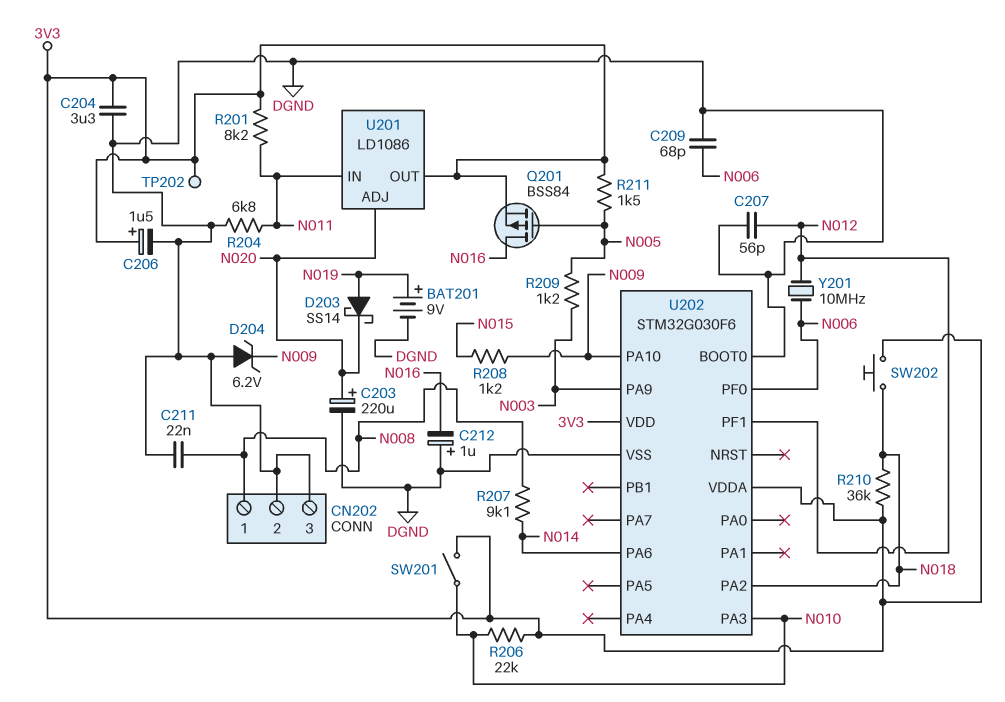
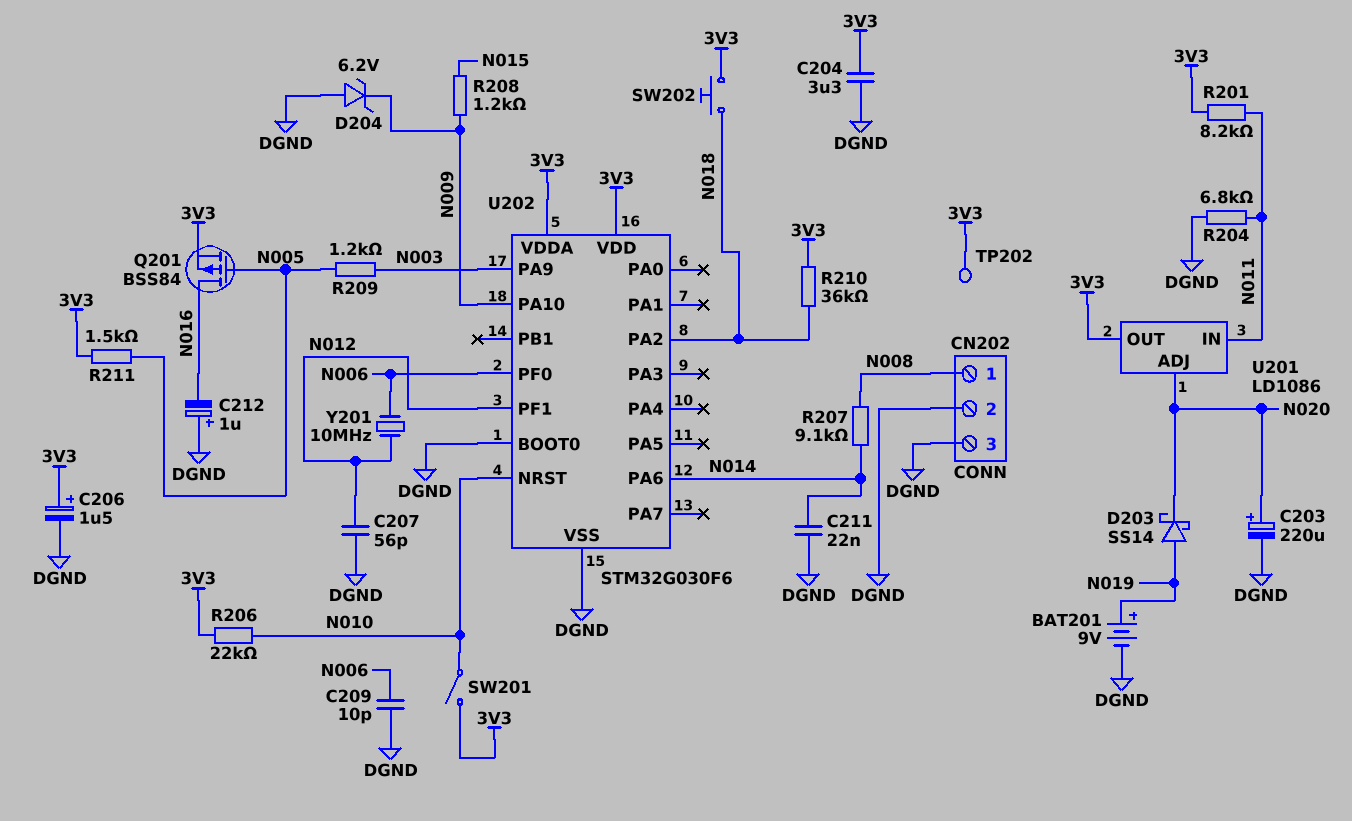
C209: 68pF (DGND, N006) -> 10pF (DGND, N006)
C211: 22nF (DGND, N008) -> 22nF (DGND, N014)
U202 pin NRST: none -> N010
U202 pin PA3: N010 -> none

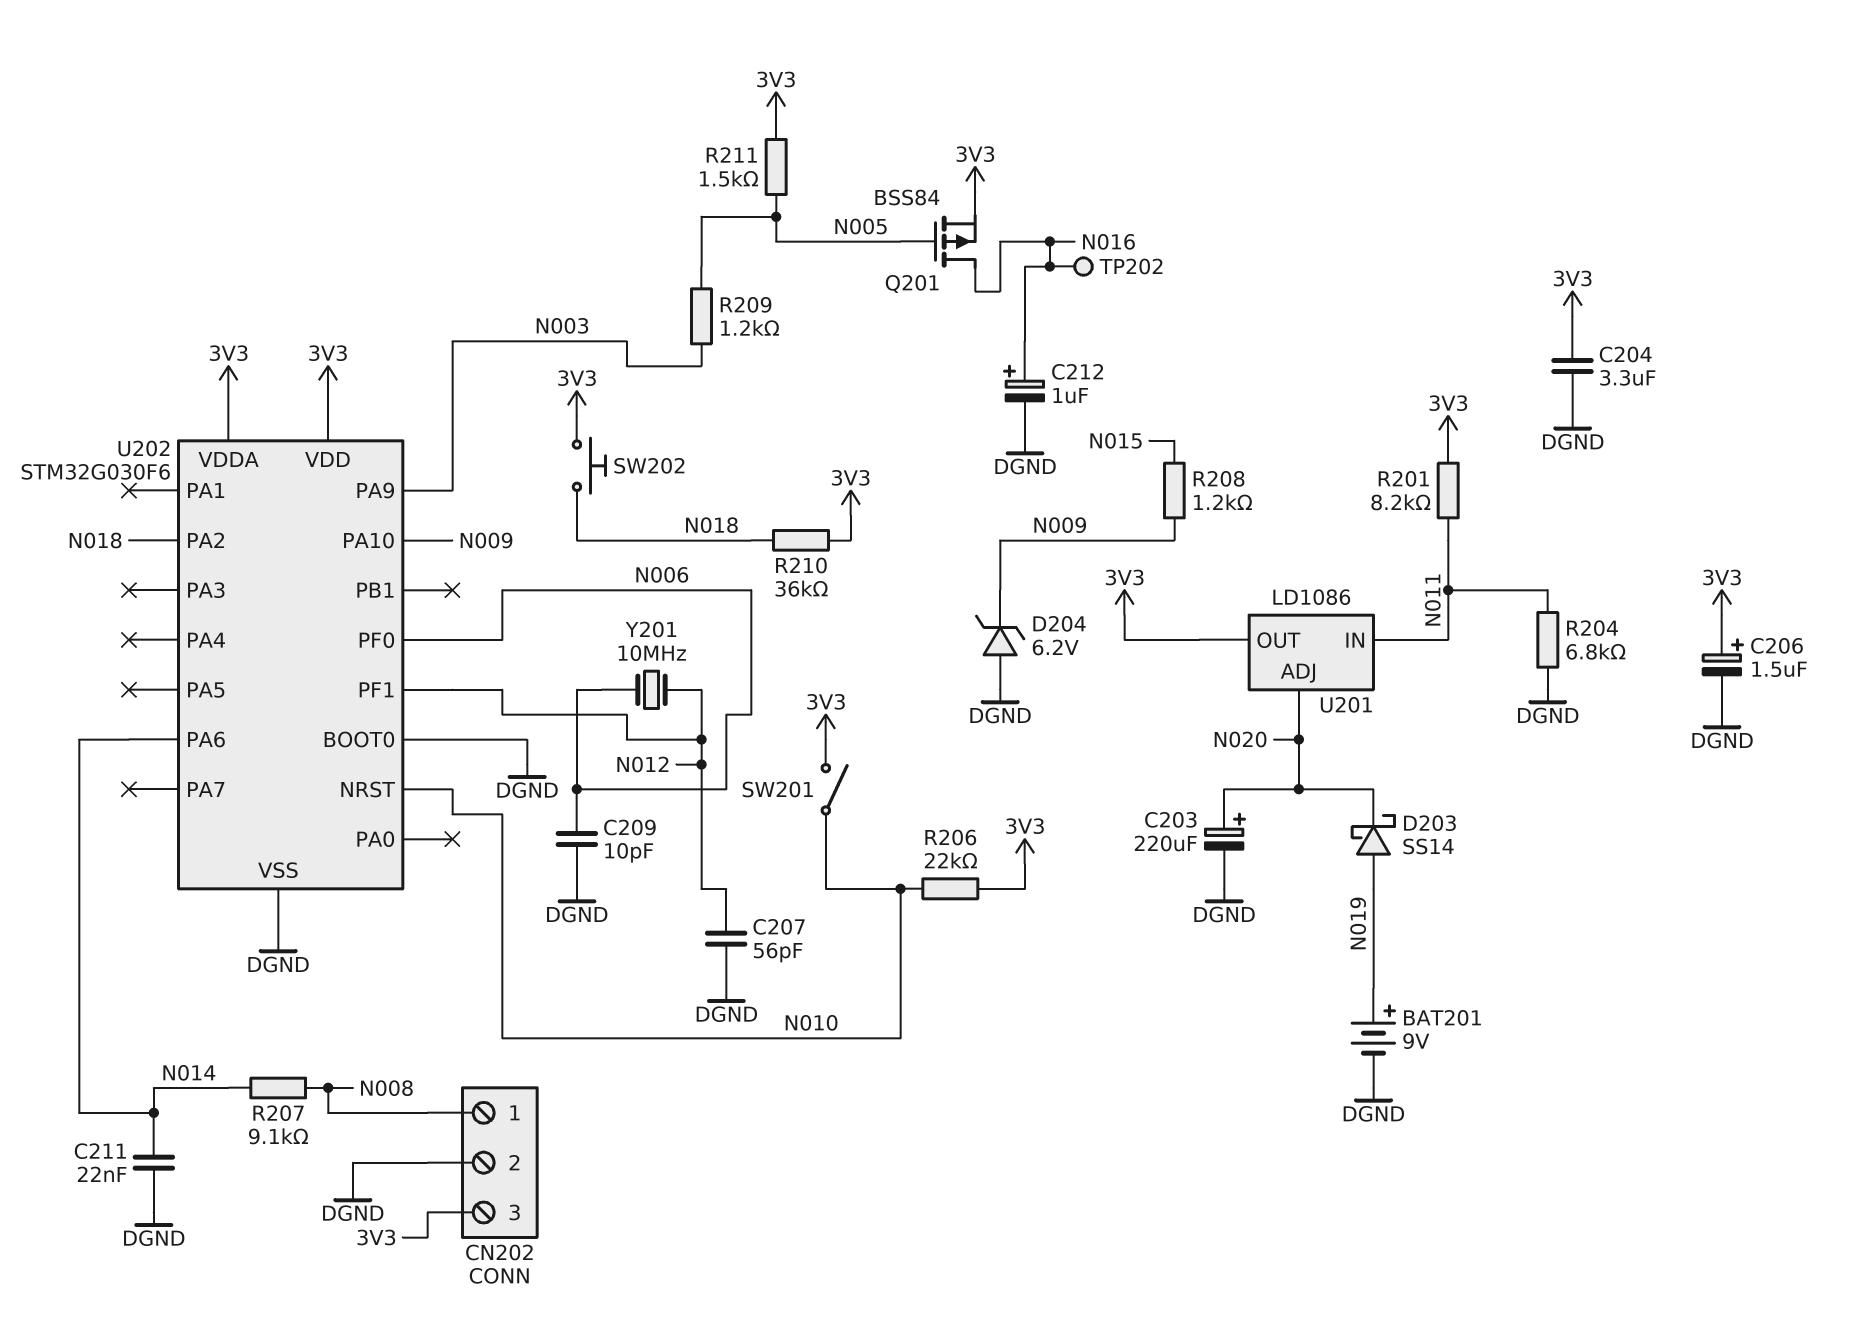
C212: 1uF (plus DGND, minus N016) -> 1uF (plus N016, minus DGND)
CN202 pin 3: DGND -> 3V3
TP202: test point (3V3) -> test point (N016)

